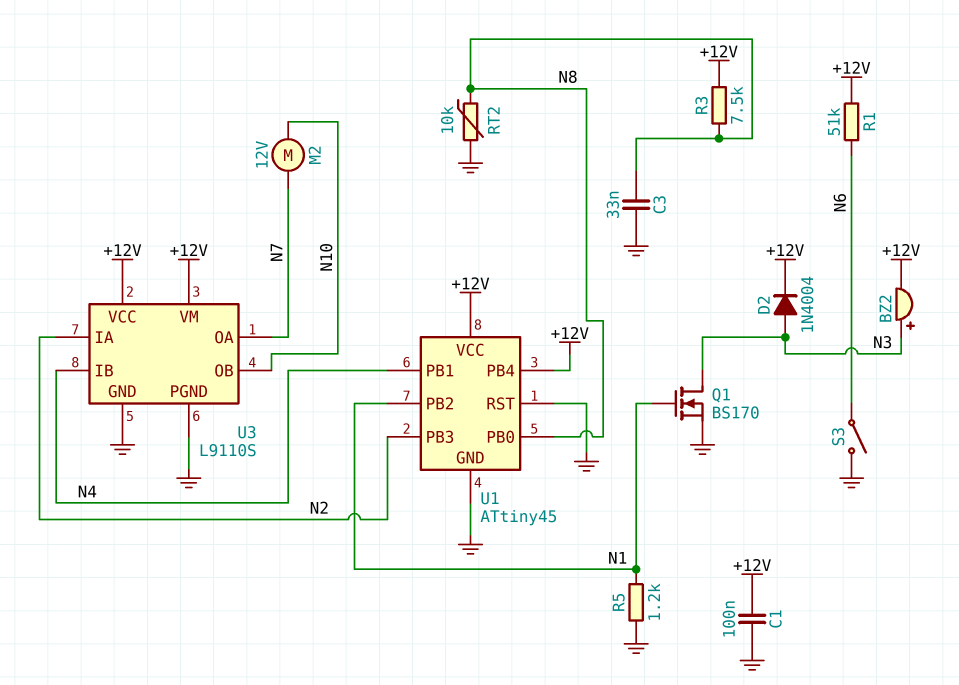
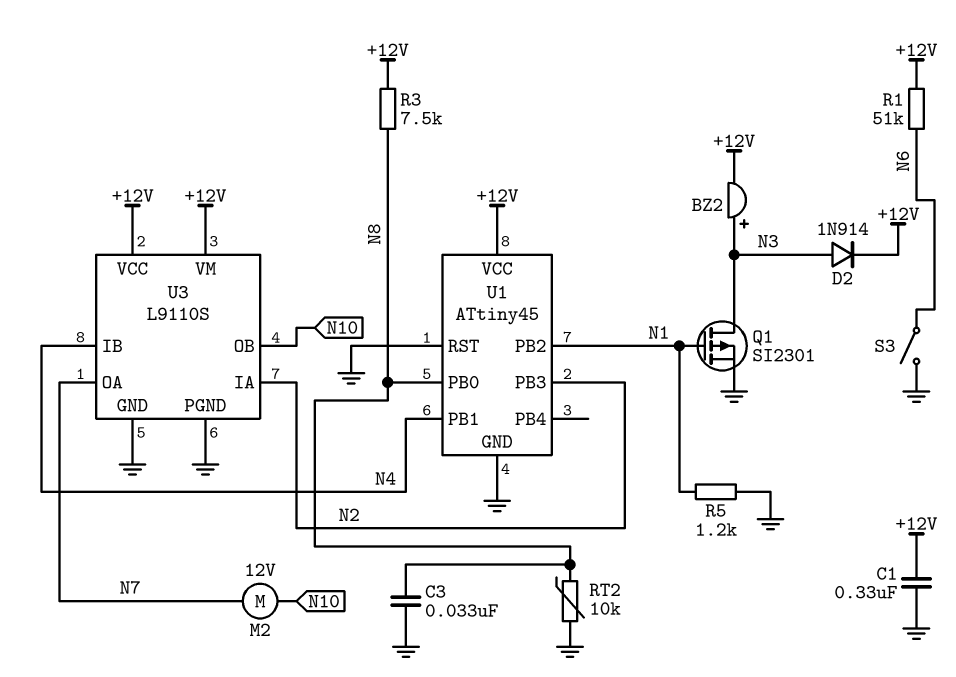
C1: 100nF (+12V, GND) -> 330nF (+12V, GND)
D2: diode 1N4004 (A N3, K +12V) -> diode 1N914 (A N3, K +12V)
Q1: NMOS BS170 (G N1, D N3, S GND) -> PMOS SI2301 (G N1, D N3, S GND)
U1 pin PB4: +12V -> none

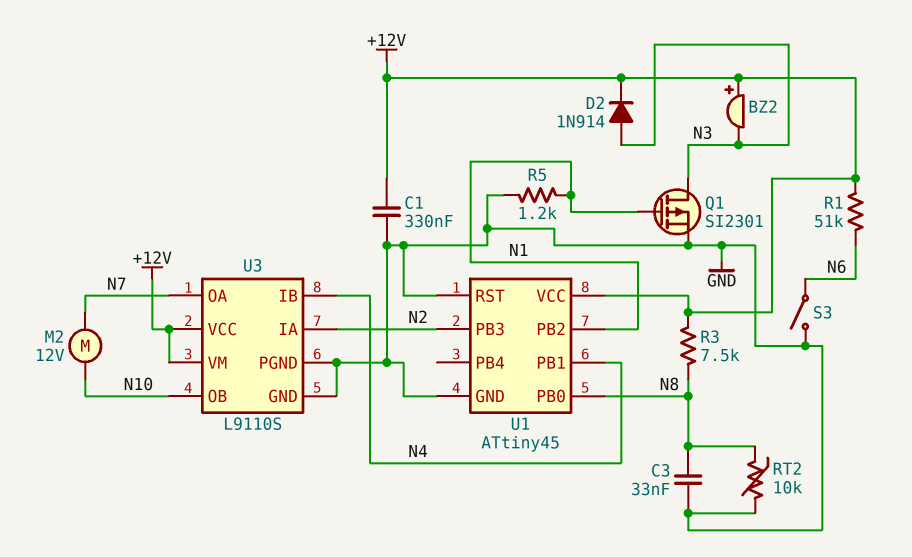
BZ2: buzzer (plus N3, minus +12V) -> buzzer (plus +12V, minus N3)

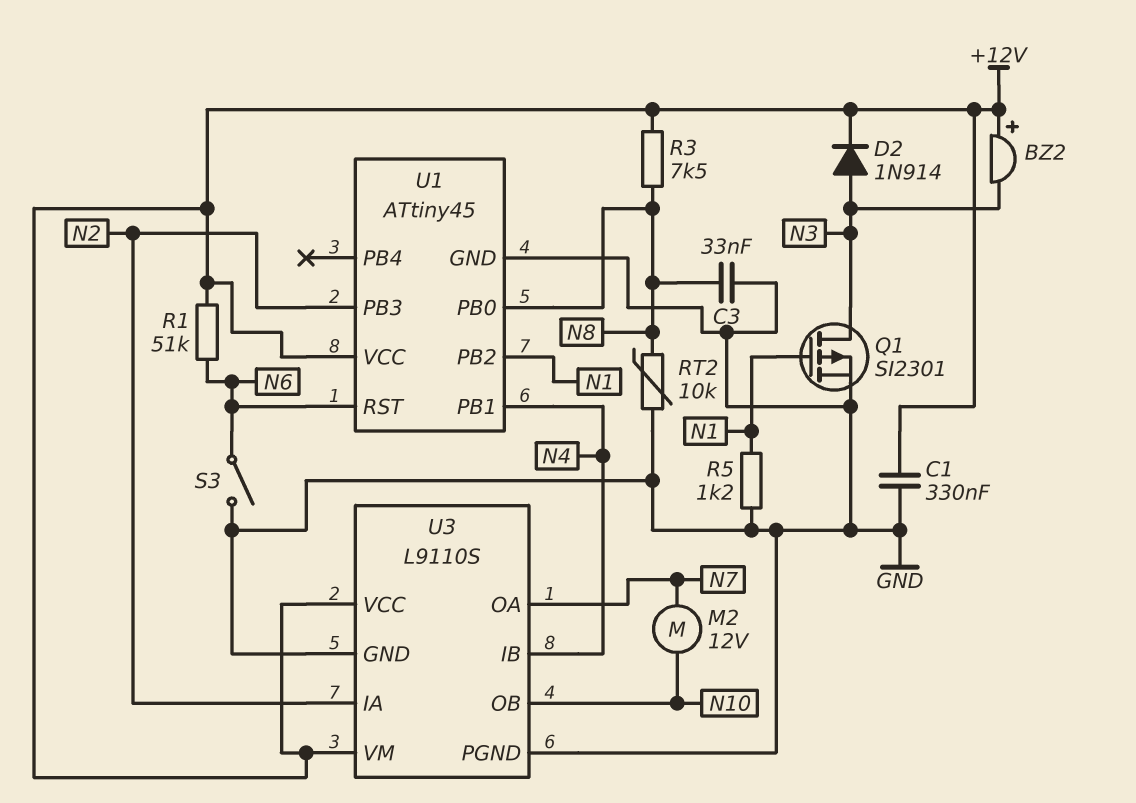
U1 pin RST: GND -> N6

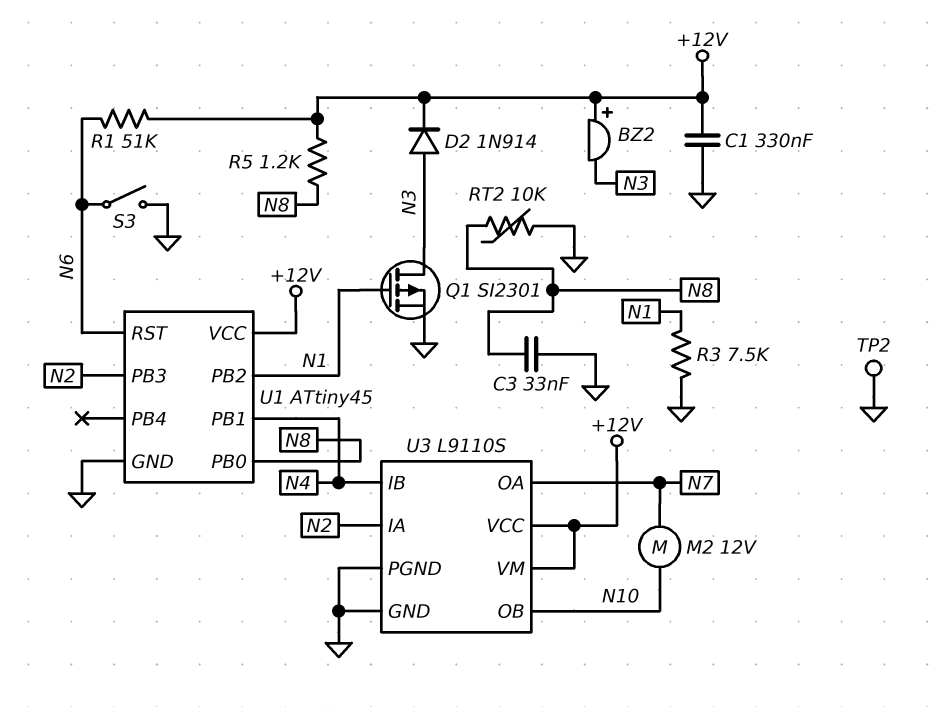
R3: 7.5k (+12V, N8) -> 7.5k (GND, N1)
R5: 1.2k (GND, N1) -> 1.2k (+12V, N8)
TP2: none -> test point (GND)

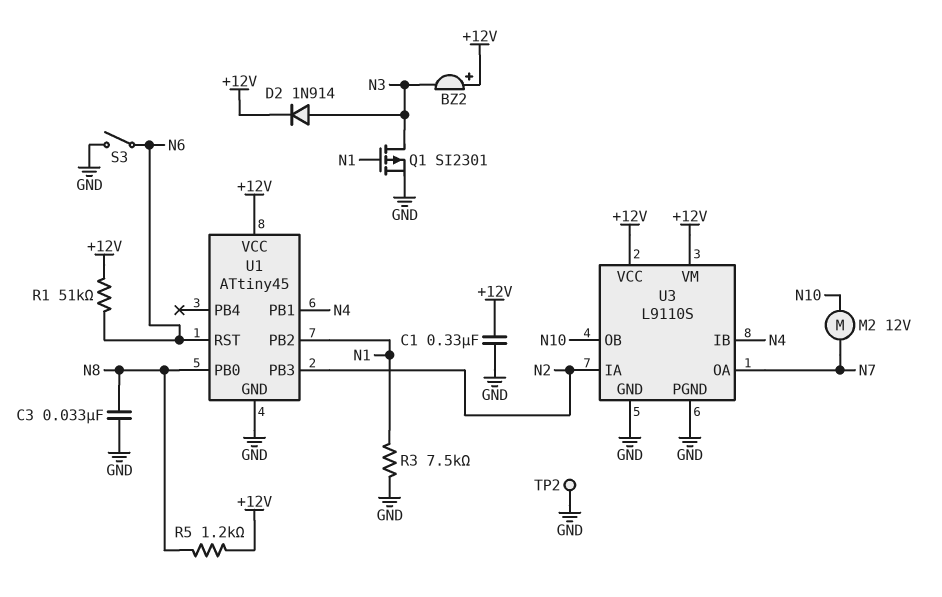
RT2: 10k (GND, N8) -> none

